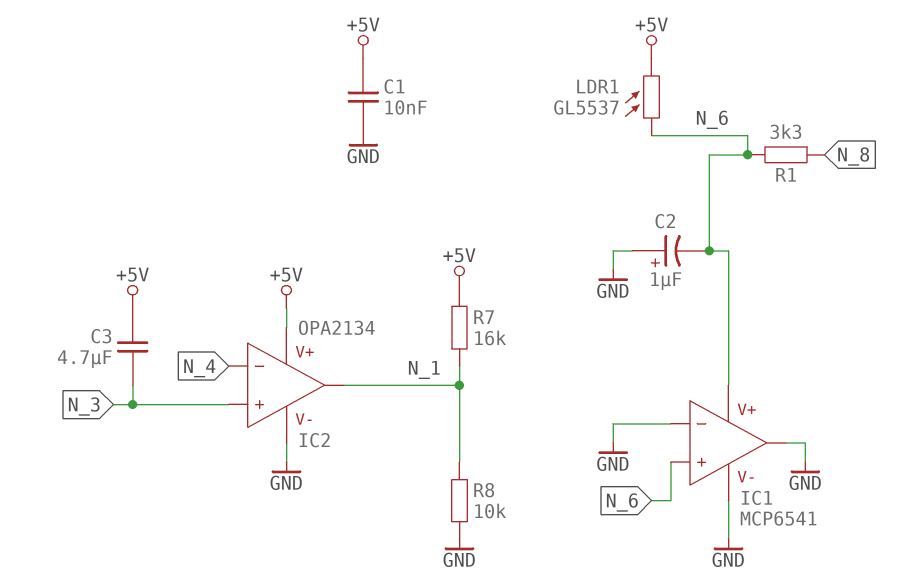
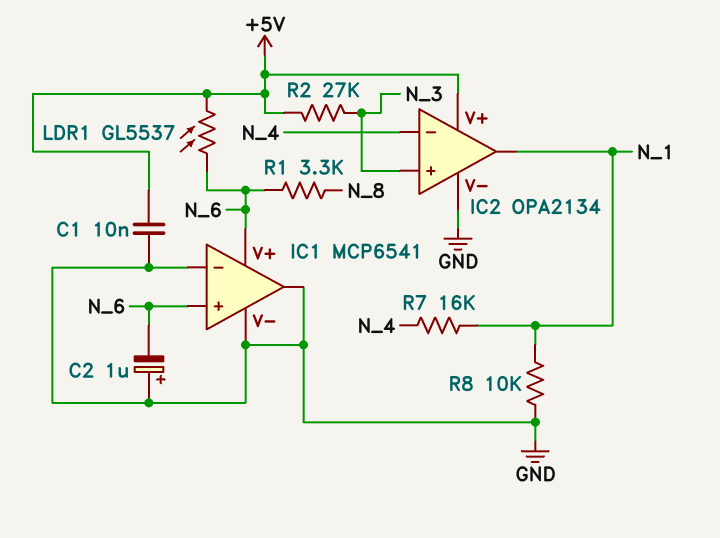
C3: 4.7uF (+5V, N_3) -> none
R2: none -> 27k (+5V, N_3)
R7: 16k (+5V, N_1) -> 16k (N_1, N_4)

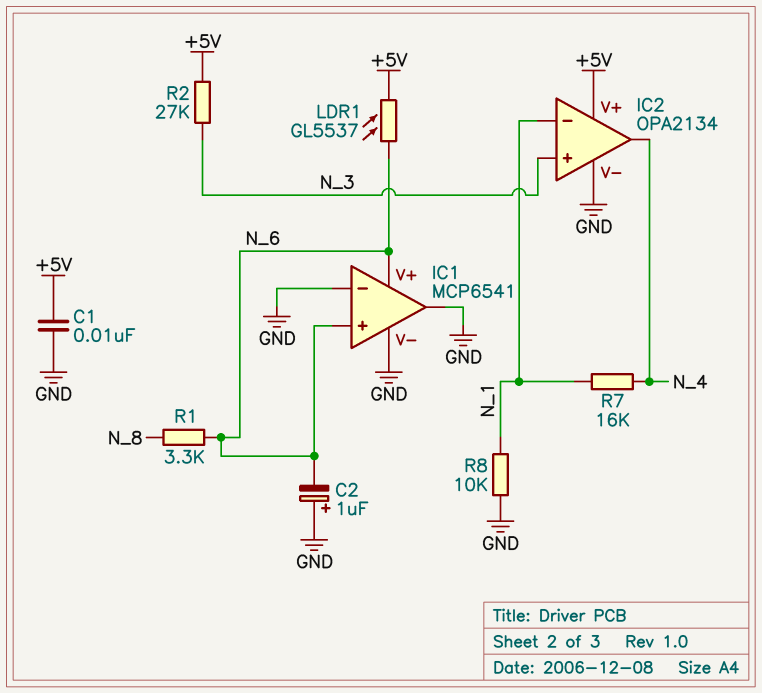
IC2 pin in-: N_4 -> N_1
IC2 pin out: N_1 -> N_4

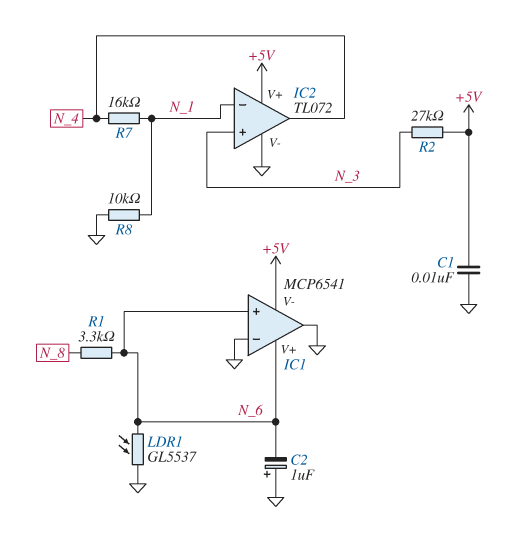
IC1 pin V-: GND -> +5V
IC2: OPA2134 -> TL072
LDR1: GL5537 (+5V, N_6) -> GL5537 (GND, N_6)

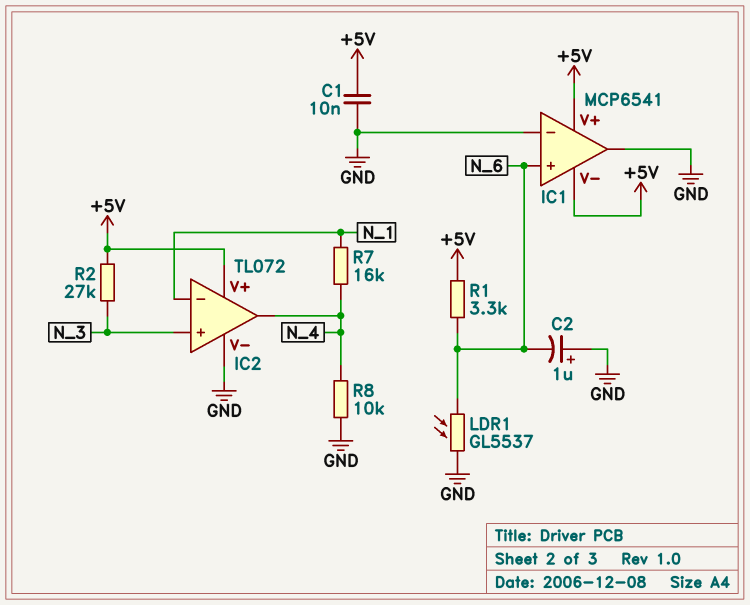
IC1 pin V+: N_6 -> +5V
R1: 3.3k (N_6, N_8) -> 3.3k (+5V, N_6)
R8: 10k (GND, N_1) -> 10k (GND, N_4)

